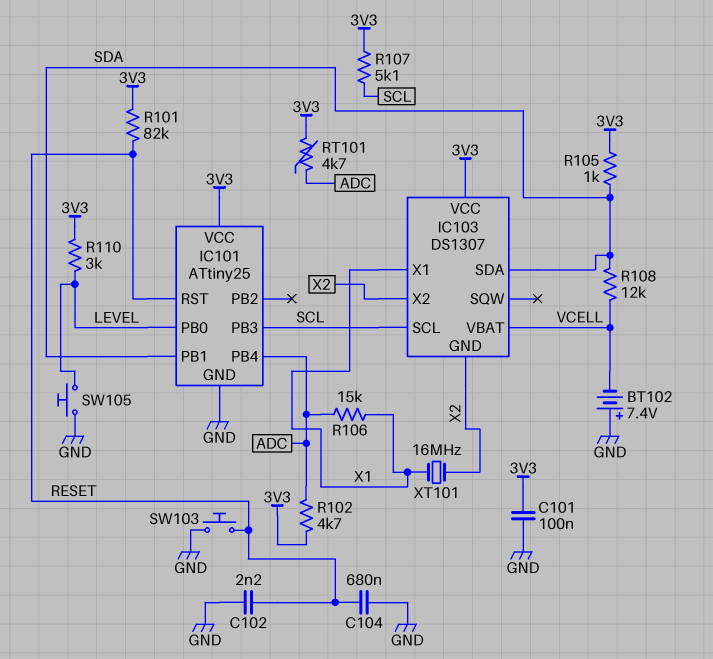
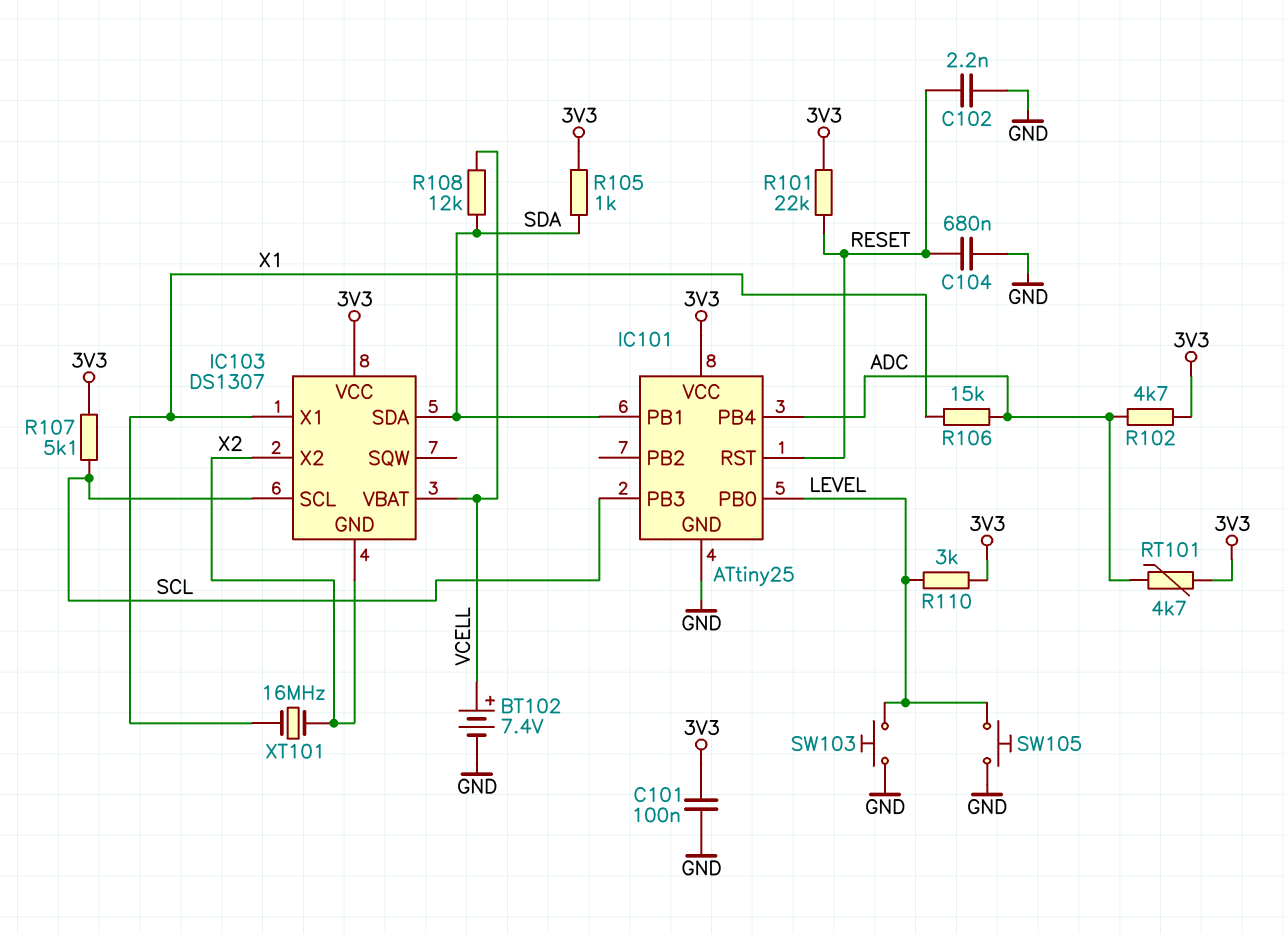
BT102: 7.4V (plus GND, minus VCELL) -> 7.4V (plus VCELL, minus GND)
R101: 82k (3V3, RESET) -> 22k (3V3, RESET)
SW103: button (GND, RESET) -> button (GND, LEVEL)

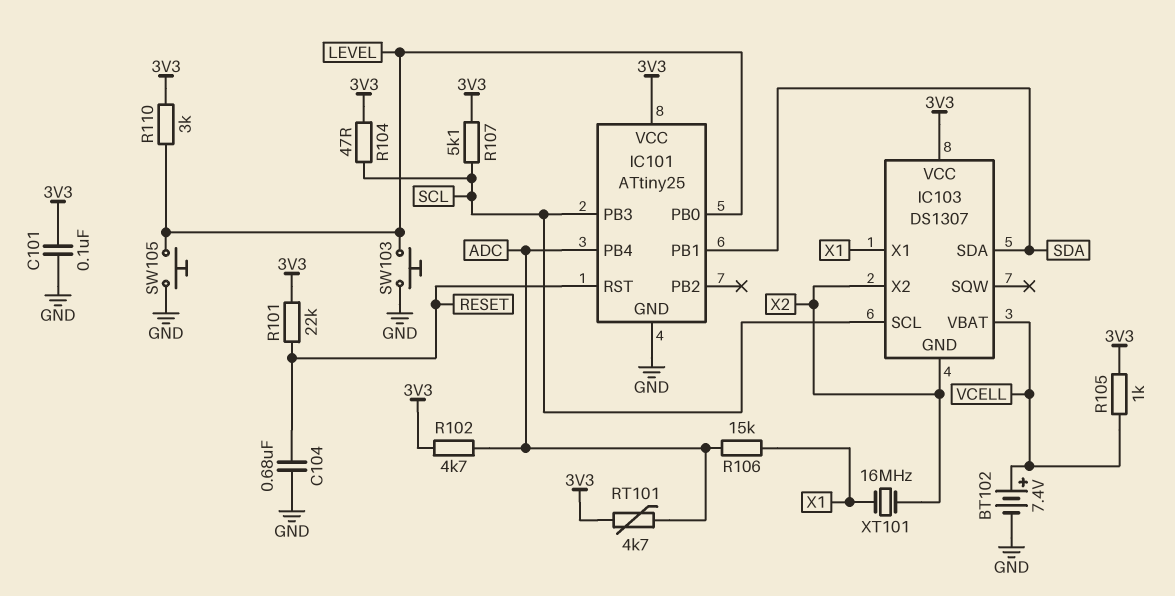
C102: 2.2nF (GND, RESET) -> none
R104: none -> 47 (3V3, SCL)
R105: 1k (3V3, SDA) -> 1k (3V3, VCELL)
R108: 12k (SDA, VCELL) -> none

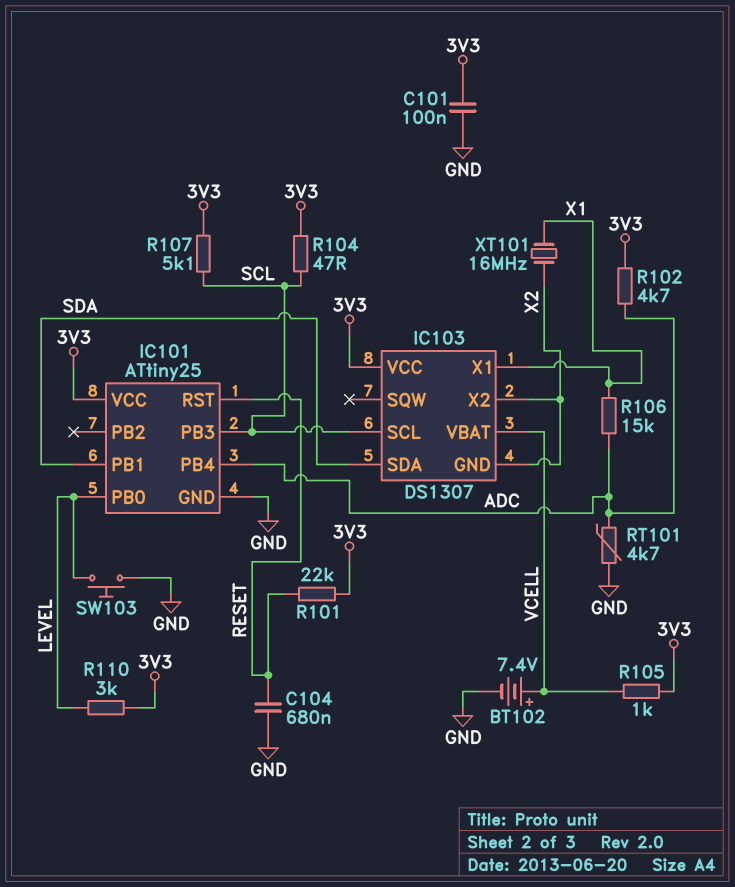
RT101: 4.7k (3V3, ADC) -> 4.7k (ADC, GND)
SW105: button (GND, LEVEL) -> none

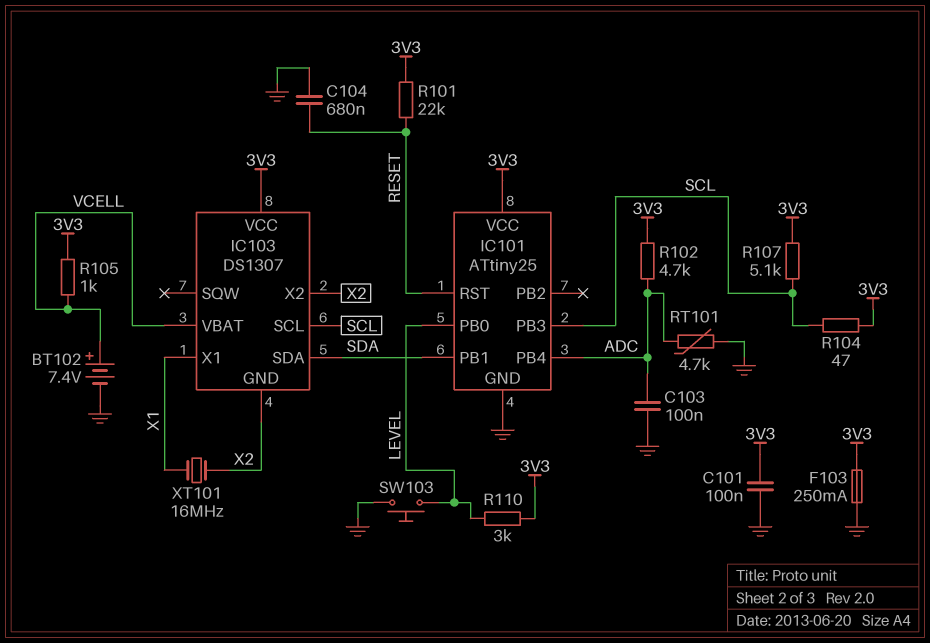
C103: none -> 100nF (ADC, GND)
F103: none -> 250mA (3V3, GND)
R106: 15k (ADC, X1) -> none

